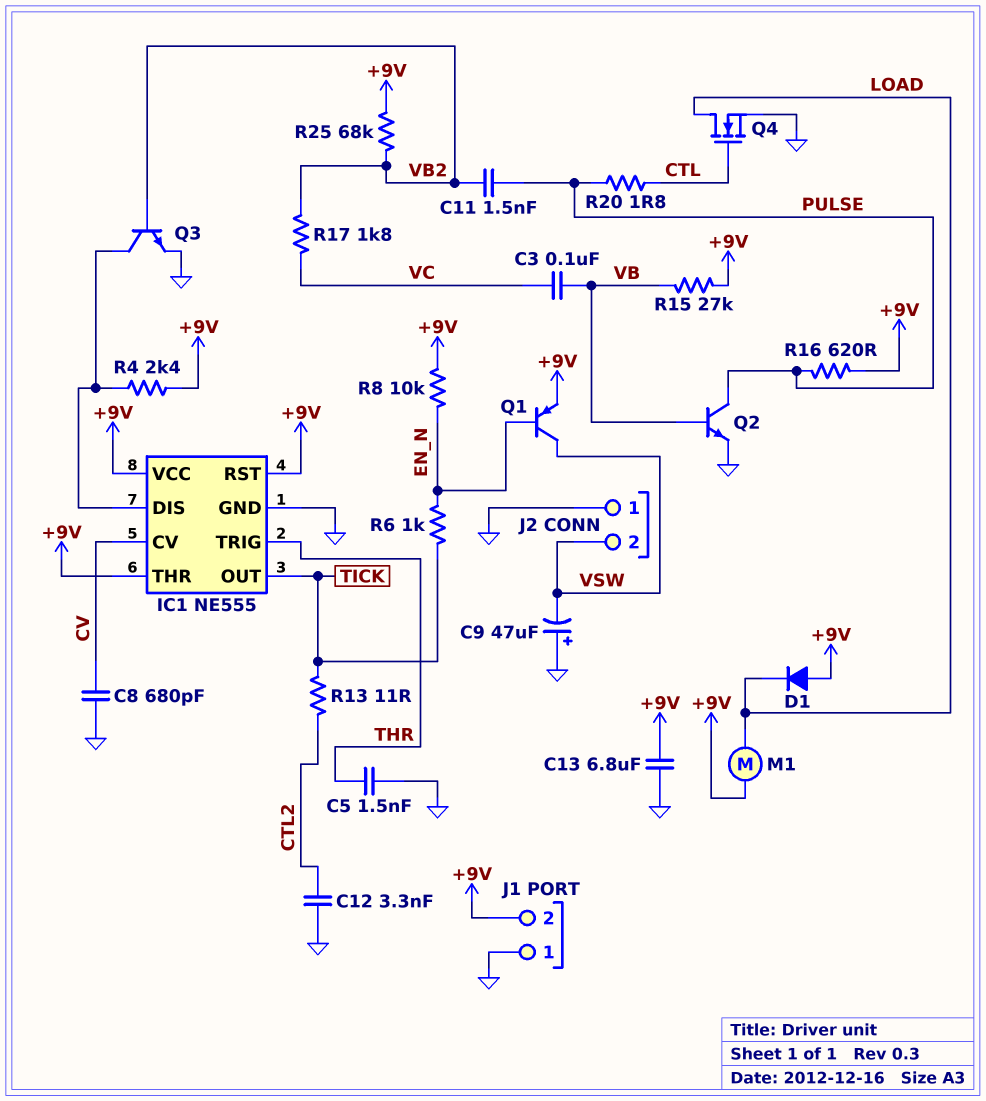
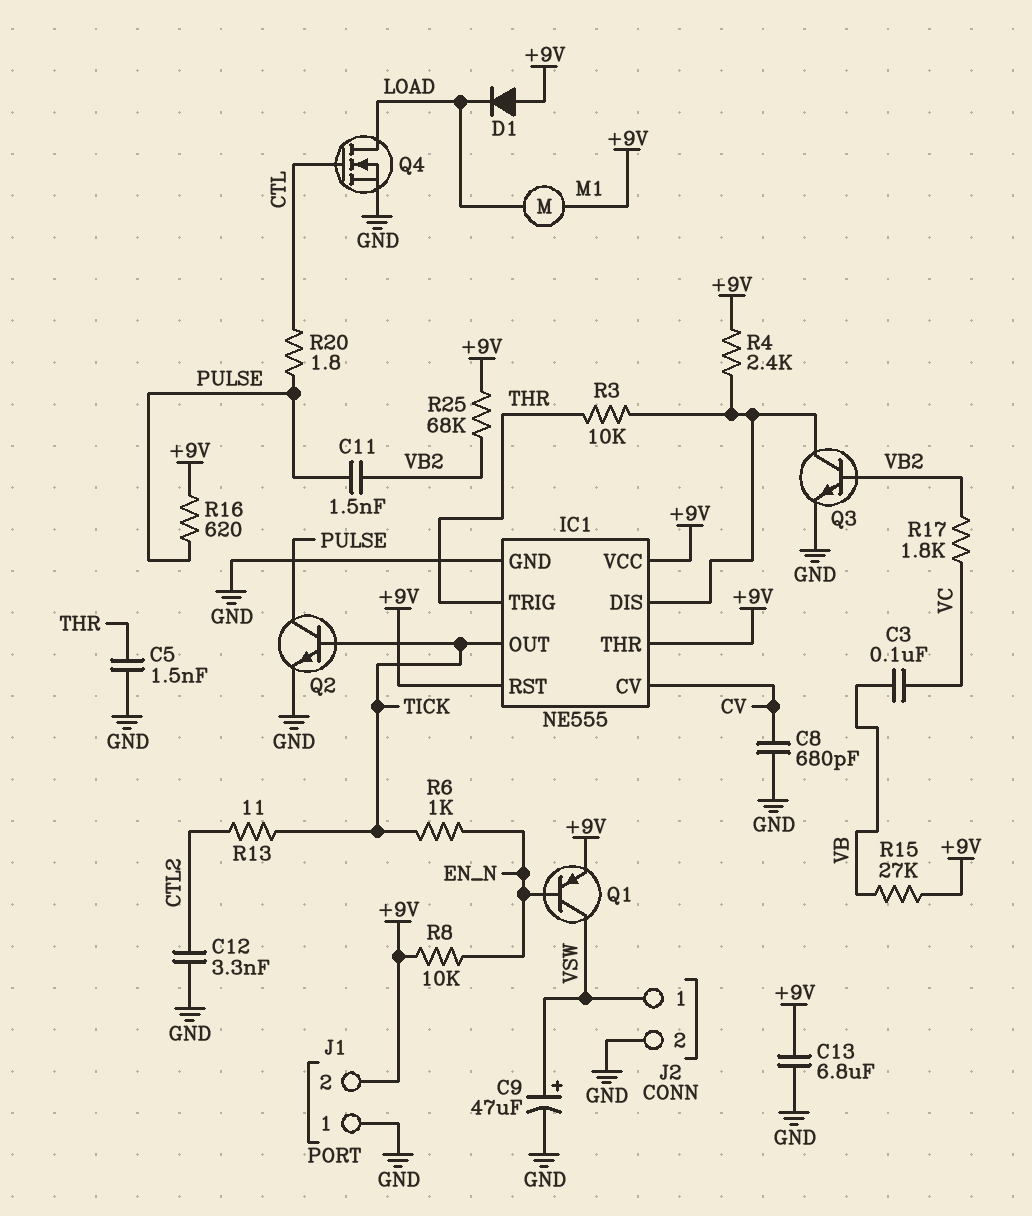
C9: 47uF (plus GND, minus VSW) -> 47uF (plus VSW, minus GND)
J2 pin 1: GND -> VSW
J2 pin 2: VSW -> GND
Q2: NPN (B VB, C PULSE, E GND) -> NPN (B TICK, C PULSE, E GND)
R3: none -> 10k (IC1/DIS, THR)

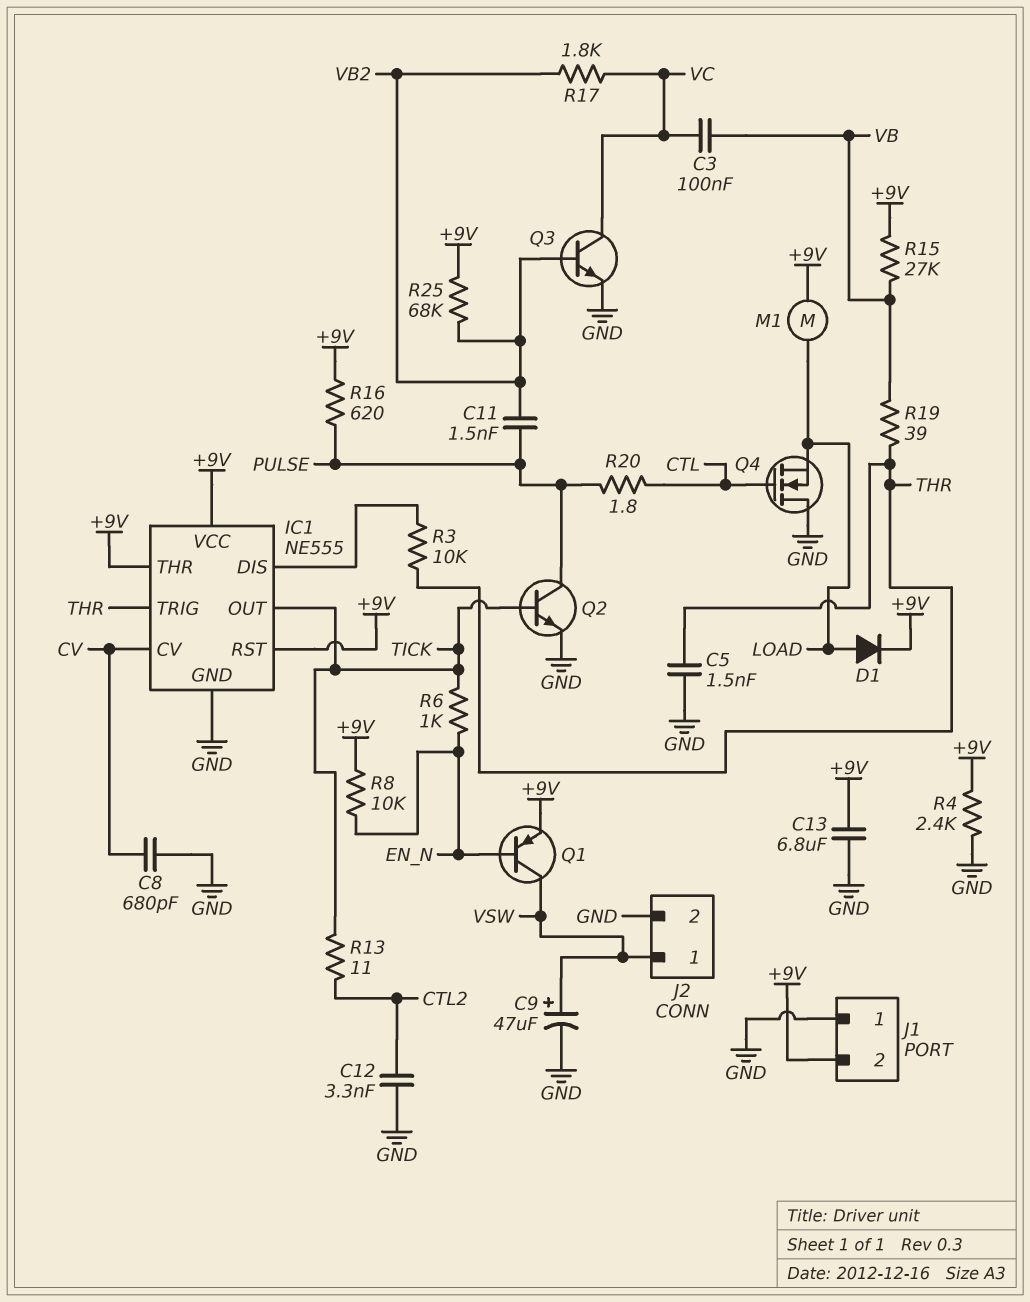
D1: diode (A +9V, K LOAD) -> diode (A LOAD, K +9V)
Q3: NPN (B VB2, C IC1/DIS, E GND) -> NPN (B VB2, C VC, E GND)
Q4: NMOS (G CTL, D LOAD, S GND) -> NMOS (G CTL, D GND, S LOAD)
R4: 2.4k (+9V, IC1/DIS) -> 2.4k (+9V, GND)
R19: none -> 39 (THR, VB)

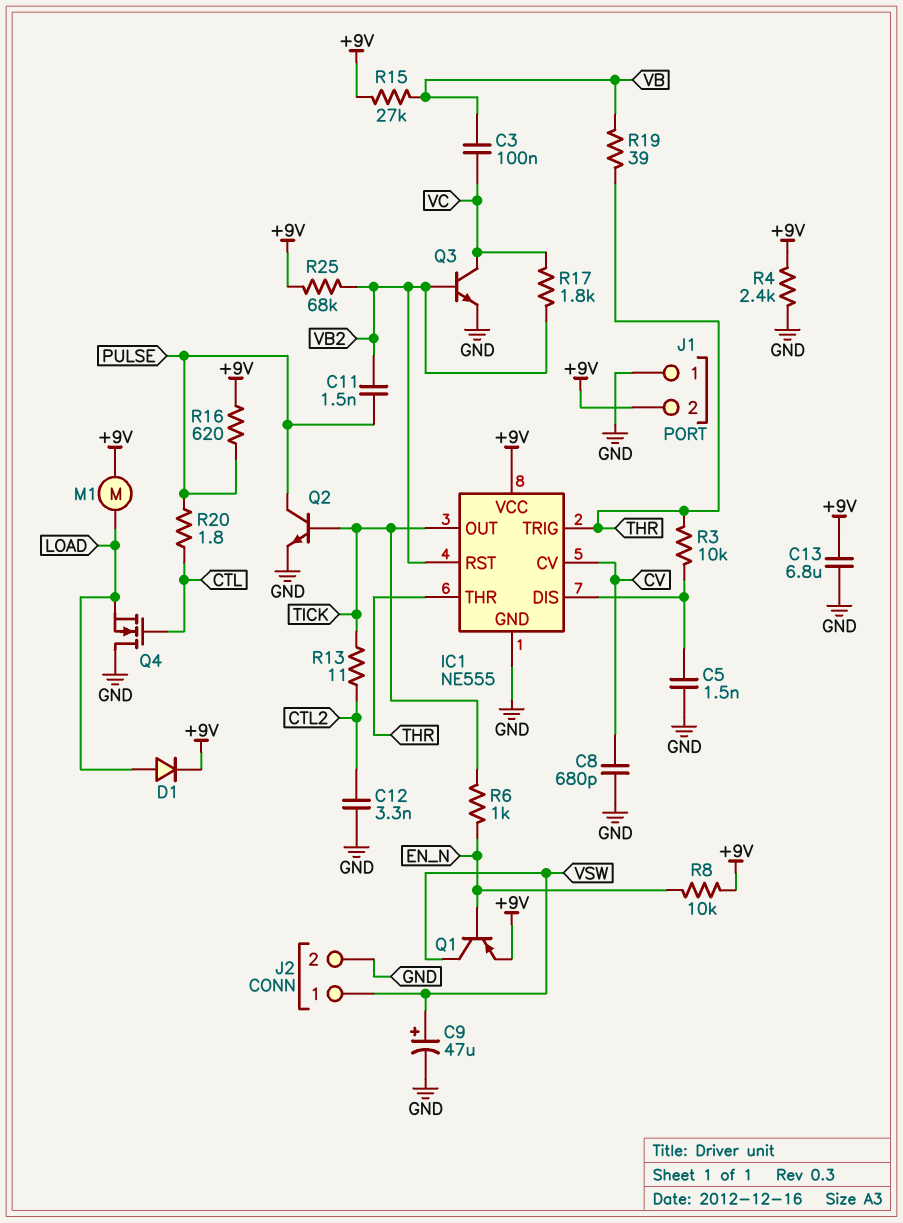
C5: 1.5nF (GND, THR) -> 1.5nF (GND, IC1/DIS)
IC1 pin RST: +9V -> VB2
IC1 pin THR: +9V -> THR

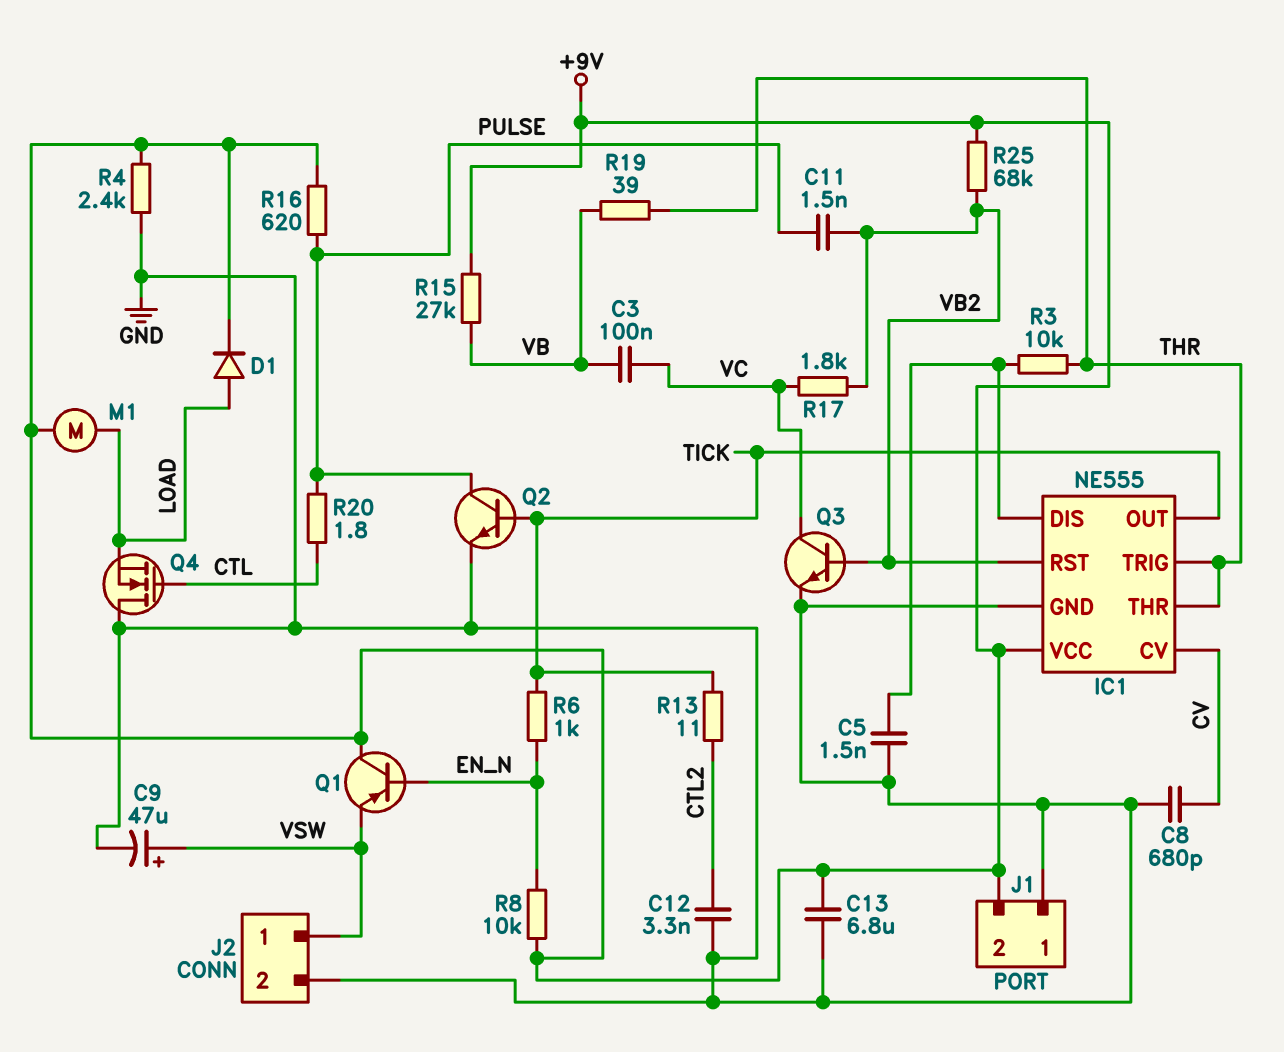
Q1: PNP (B EN_N, C VSW, E +9V) -> PNP (B EN_N, C +9V, E VSW)

